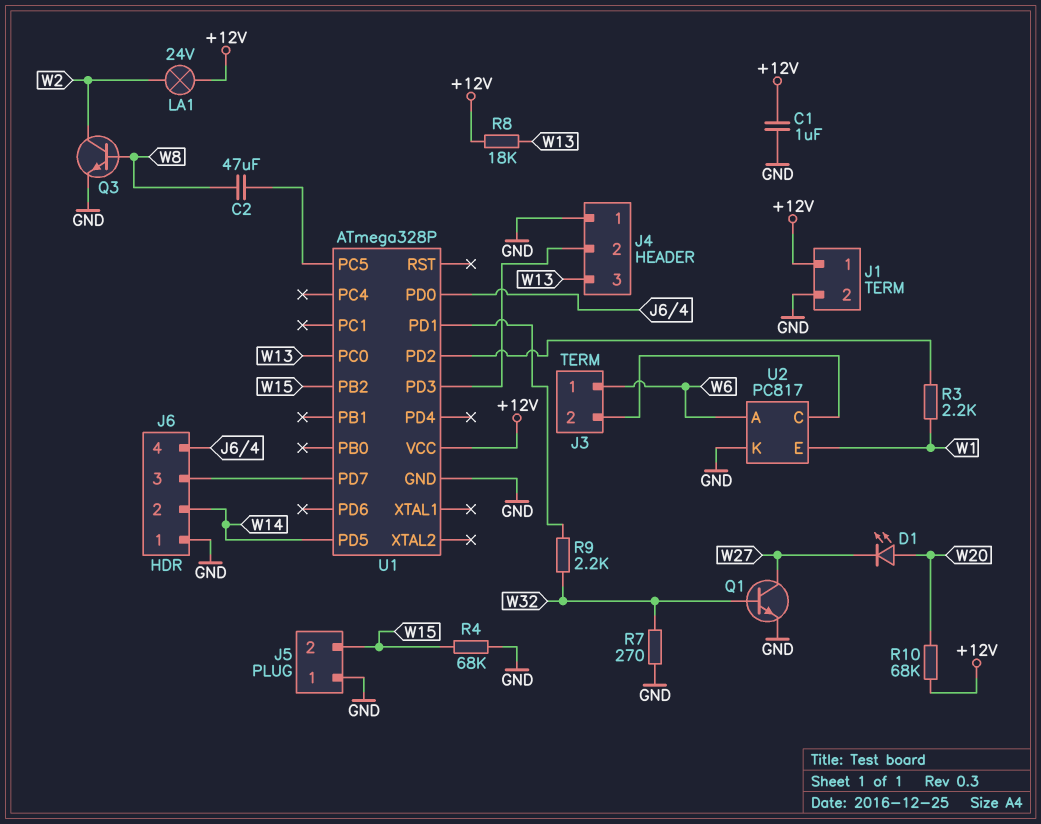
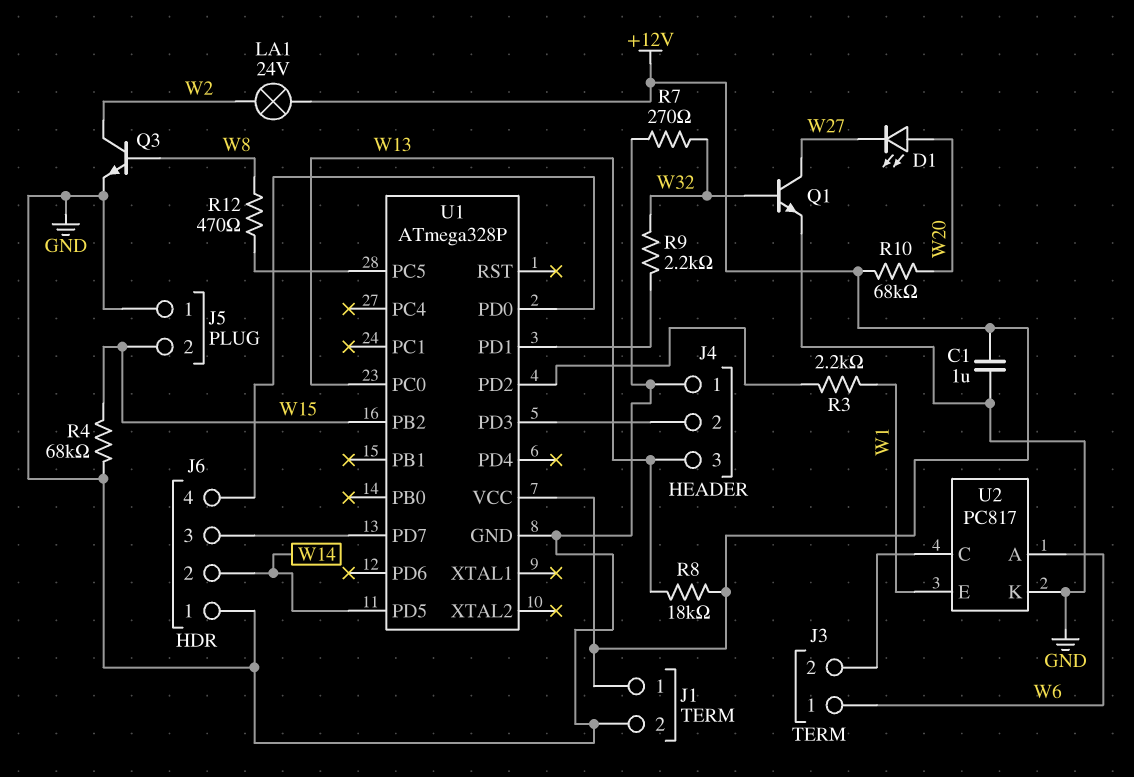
C2: 47uF (U1/PC5, W8) -> none
R12: none -> 470 (U1/PC5, W8)

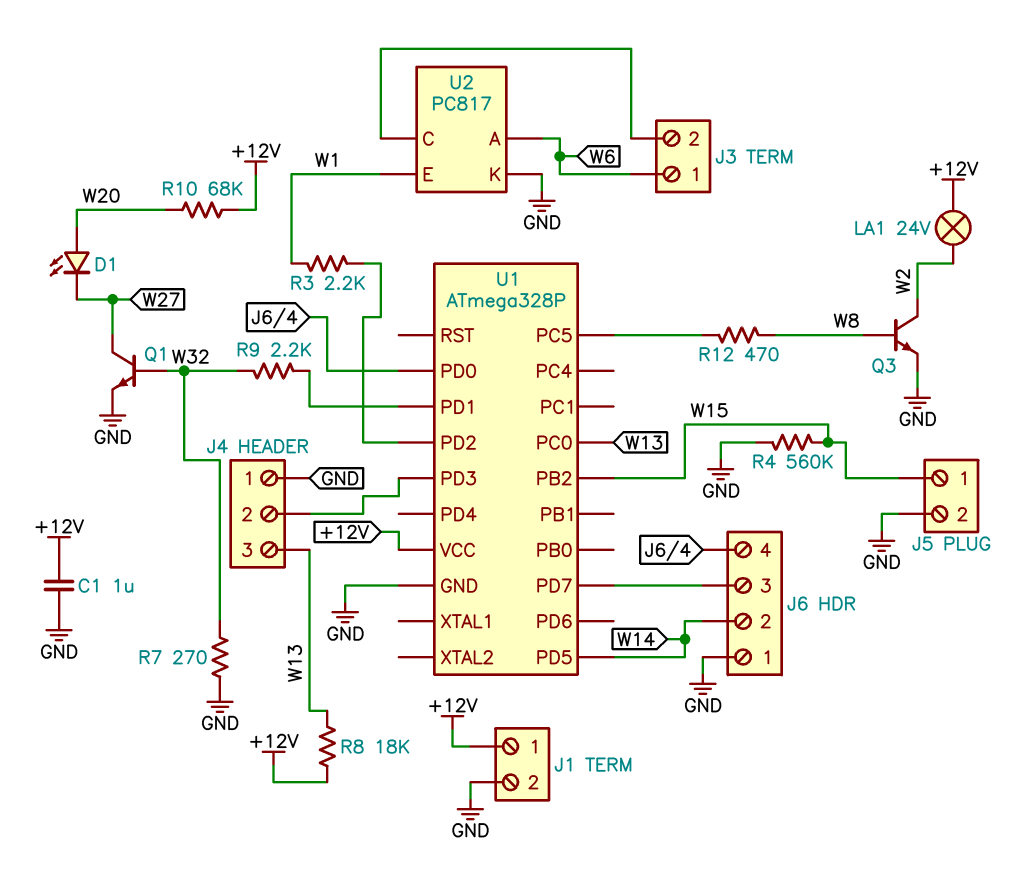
J5 pin 1: GND -> W15
J5 pin 2: W15 -> GND
R4: 68k (GND, W15) -> 560k (GND, W15)

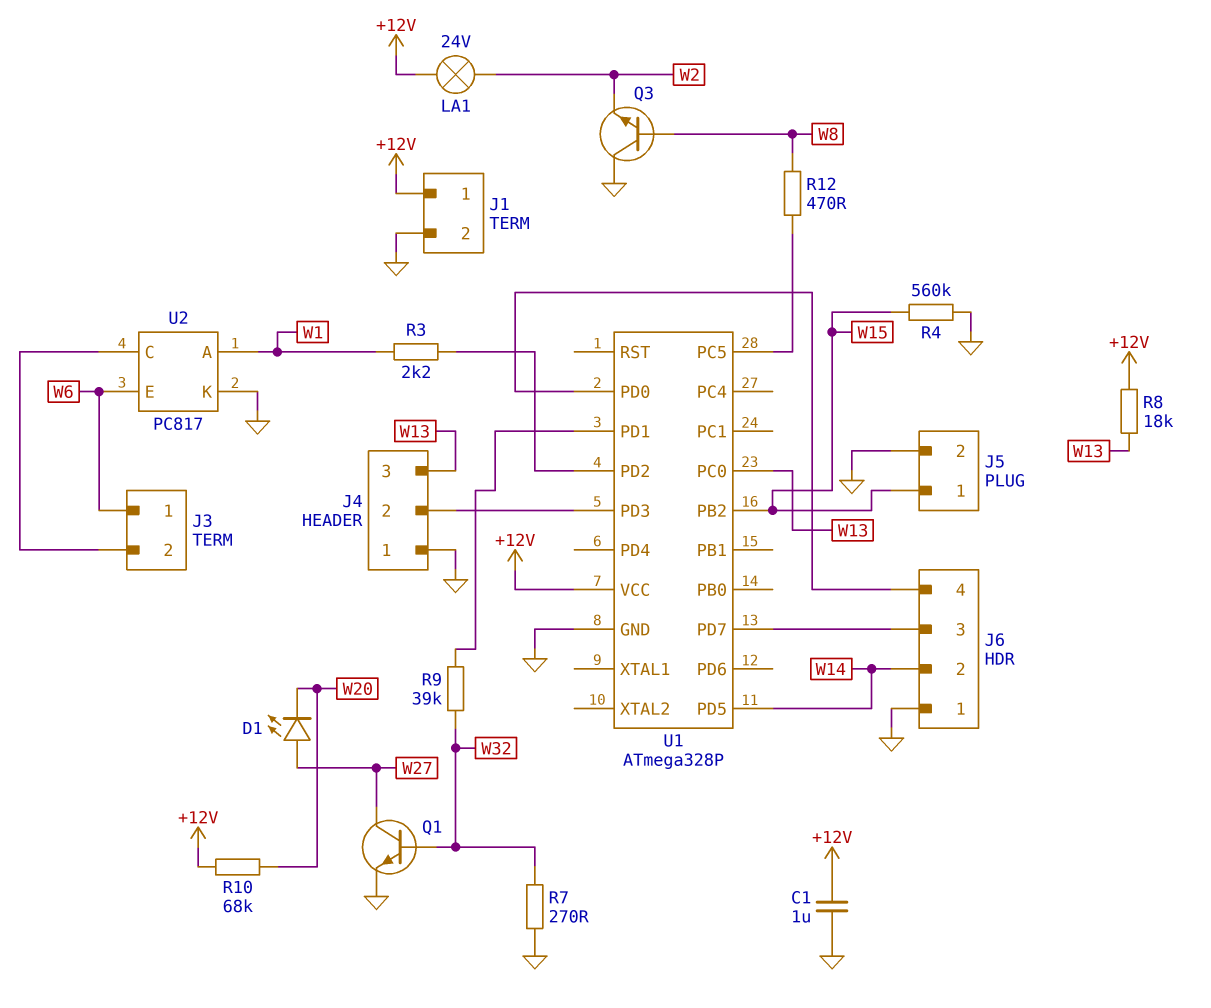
D1: LED (A W20, K W27) -> LED (A W27, K W20)
Q3: NPN (B W8, C W2, E GND) -> NPN (B W8, C GND, E W2)
R9: 2.2k (U1/PD1, W32) -> 39k (U1/PD1, W32)
U2 pin A: W6 -> W1
U2 pin E: W1 -> W6

